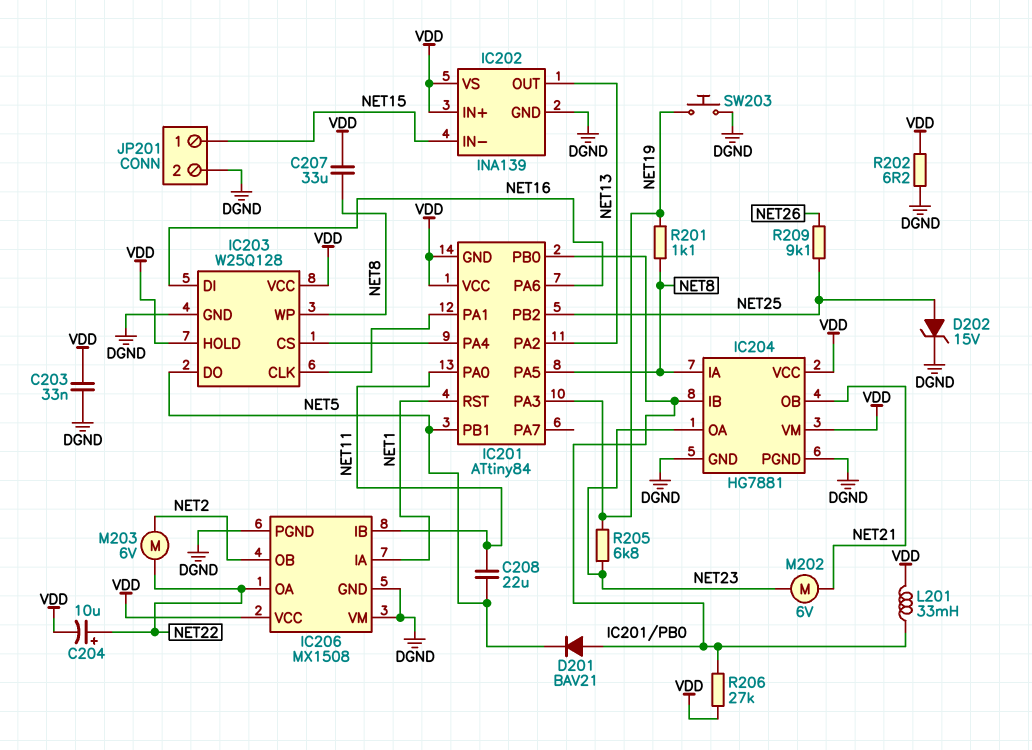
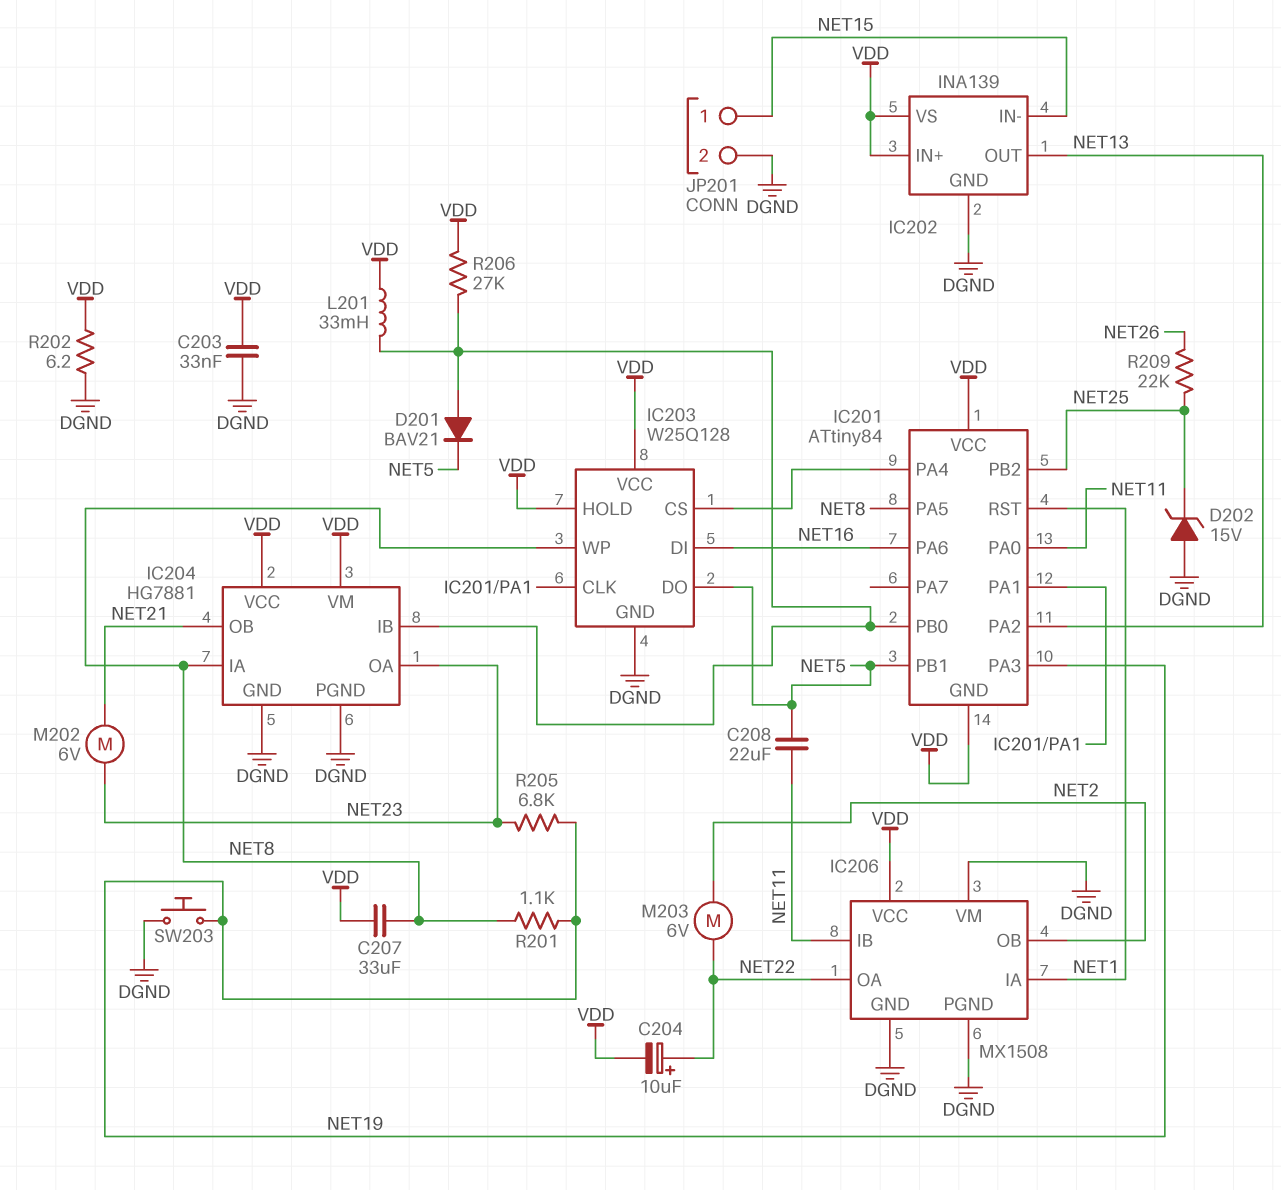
D202: zener 15V (A NET25, K DGND) -> zener 15V (A DGND, K NET25)
R209: 9.1k (NET25, NET26) -> 22k (NET25, NET26)

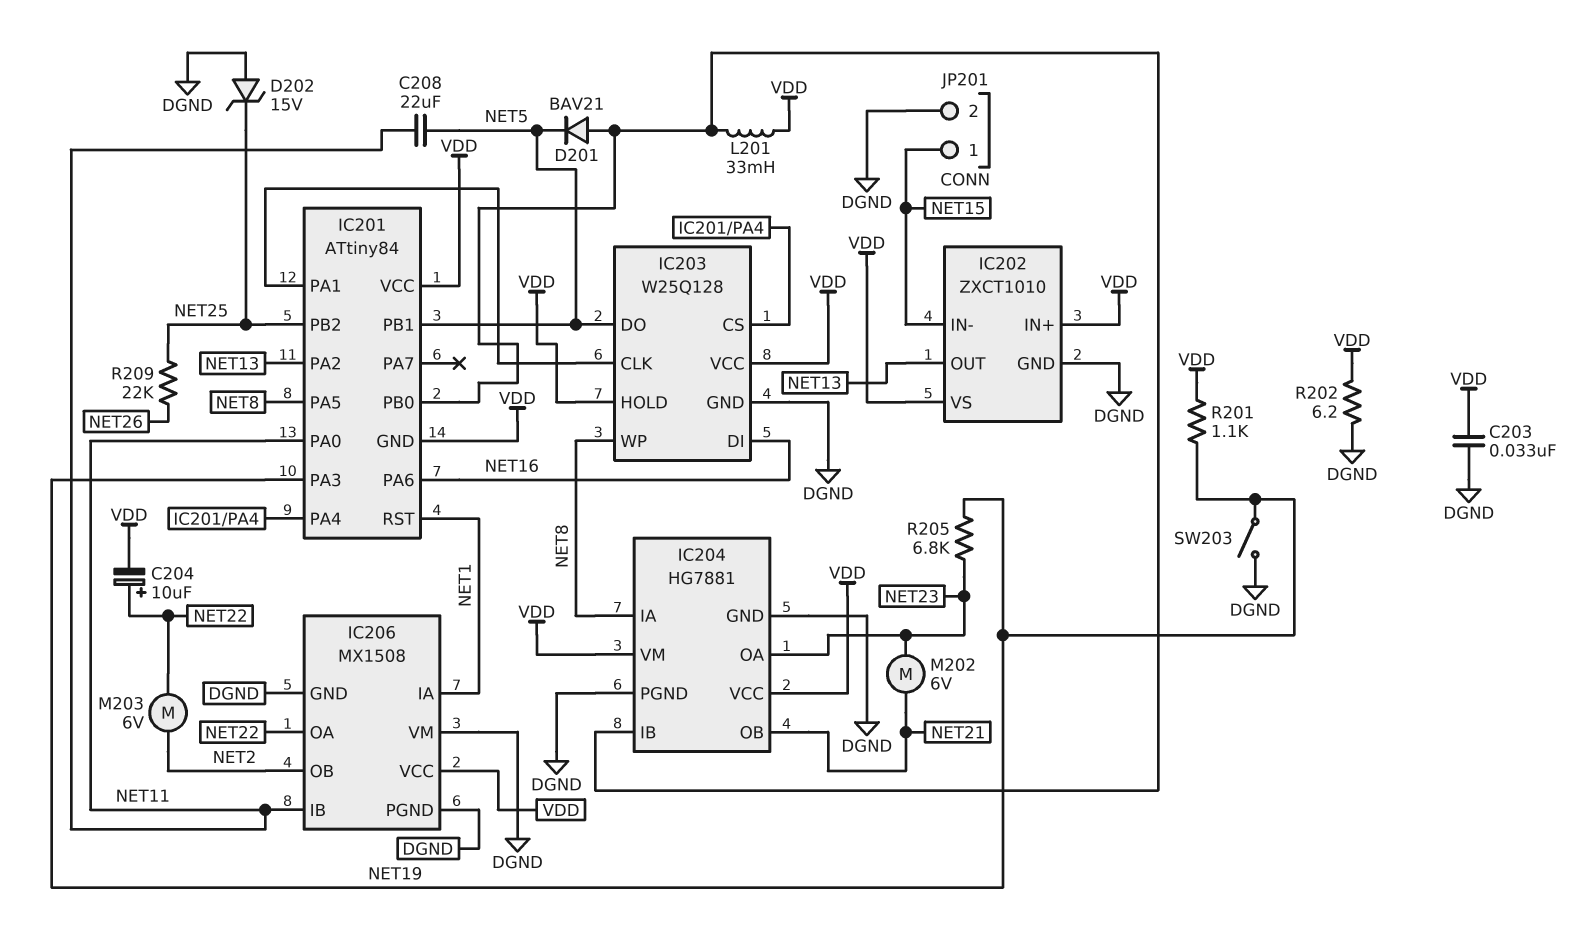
C207: 33uF (NET8, VDD) -> none
IC202: INA139 -> ZXCT1010
R201: 1.1k (NET8, NET19) -> 1.1k (NET19, VDD)
R206: 27k (IC201/PB0, VDD) -> none
SW203: button (DGND, NET19) -> switch (DGND, NET19)

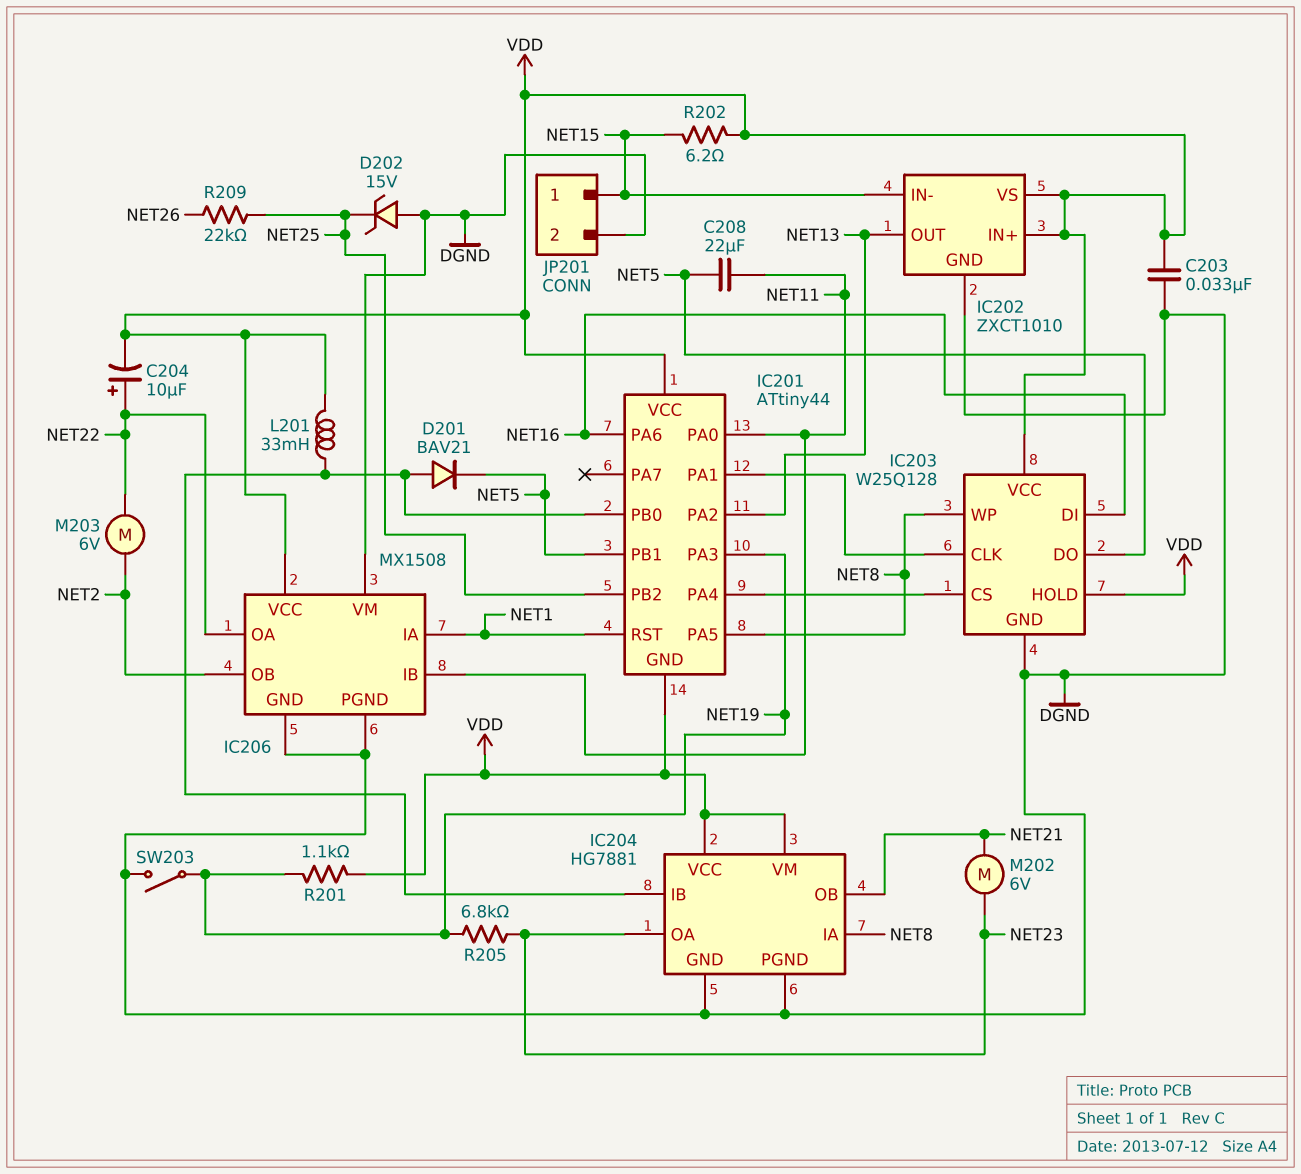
IC201: ATtiny84 -> ATtiny44
R202: 6.2 (DGND, VDD) -> 6.2 (NET15, VDD)

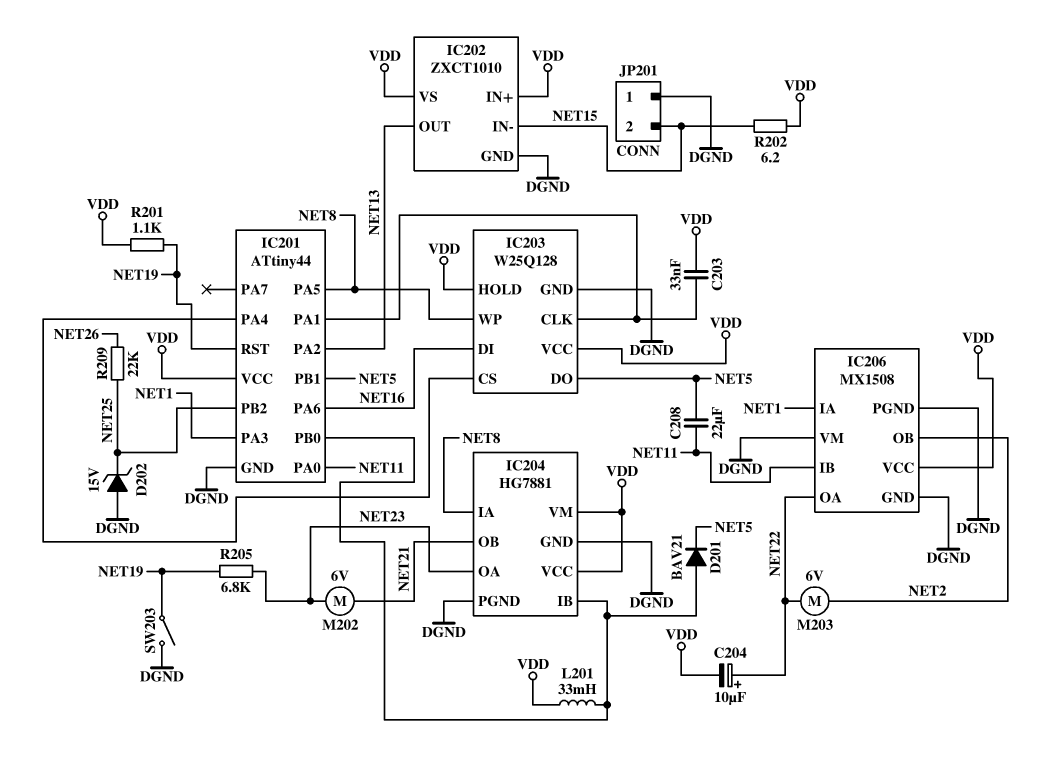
C203: 33nF (DGND, VDD) -> 33nF (IC201/PA1, VDD)
IC201 pin GND: VDD -> DGND
IC201 pin PA3: NET19 -> NET1
IC201 pin RST: NET1 -> NET19
JP201 pin 1: NET15 -> DGND
JP201 pin 2: DGND -> NET15

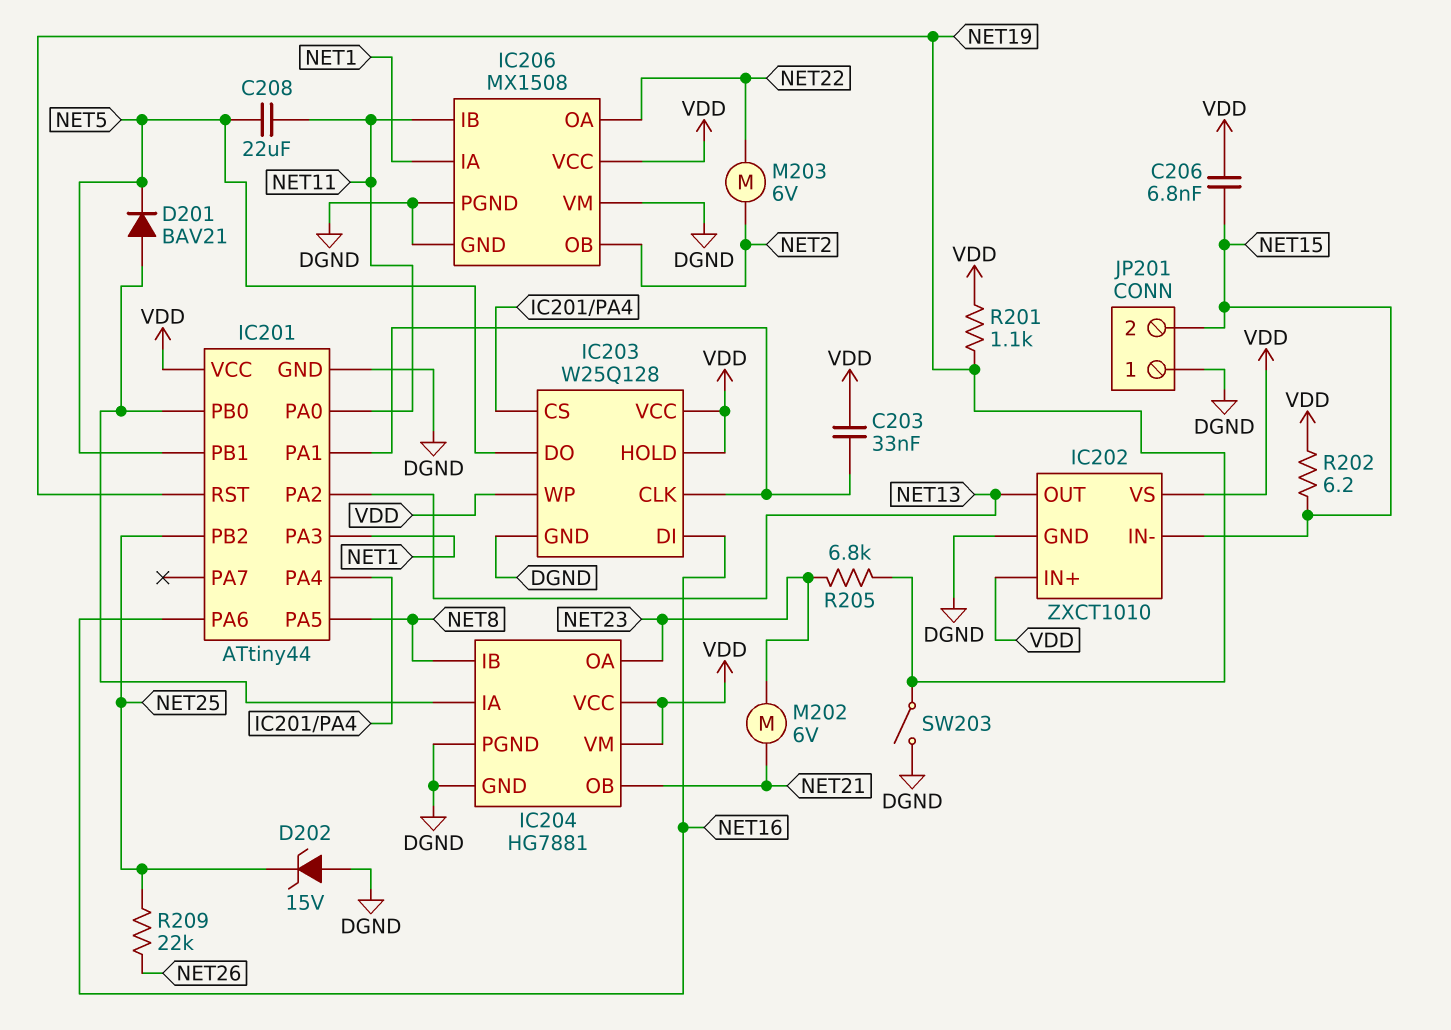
C204: 10uF (plus NET22, minus VDD) -> none
C206: none -> 6.8nF (NET15, VDD)
IC203 pin WP: NET8 -> VDD
IC204 pin IA: NET8 -> IC201/PB0
IC204 pin IB: IC201/PB0 -> NET8
L201: 33mH (IC201/PB0, VDD) -> none

